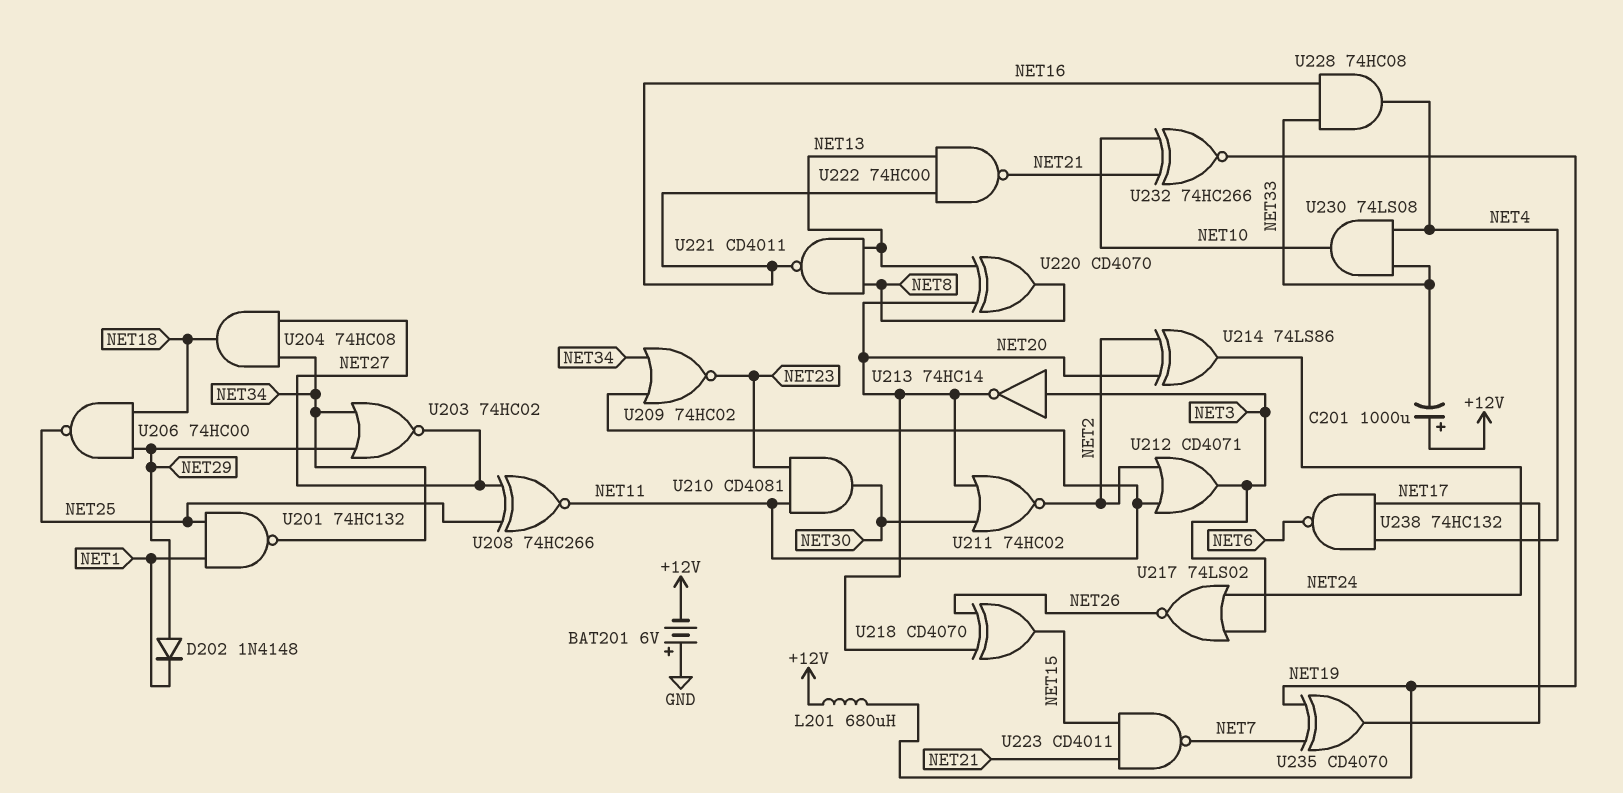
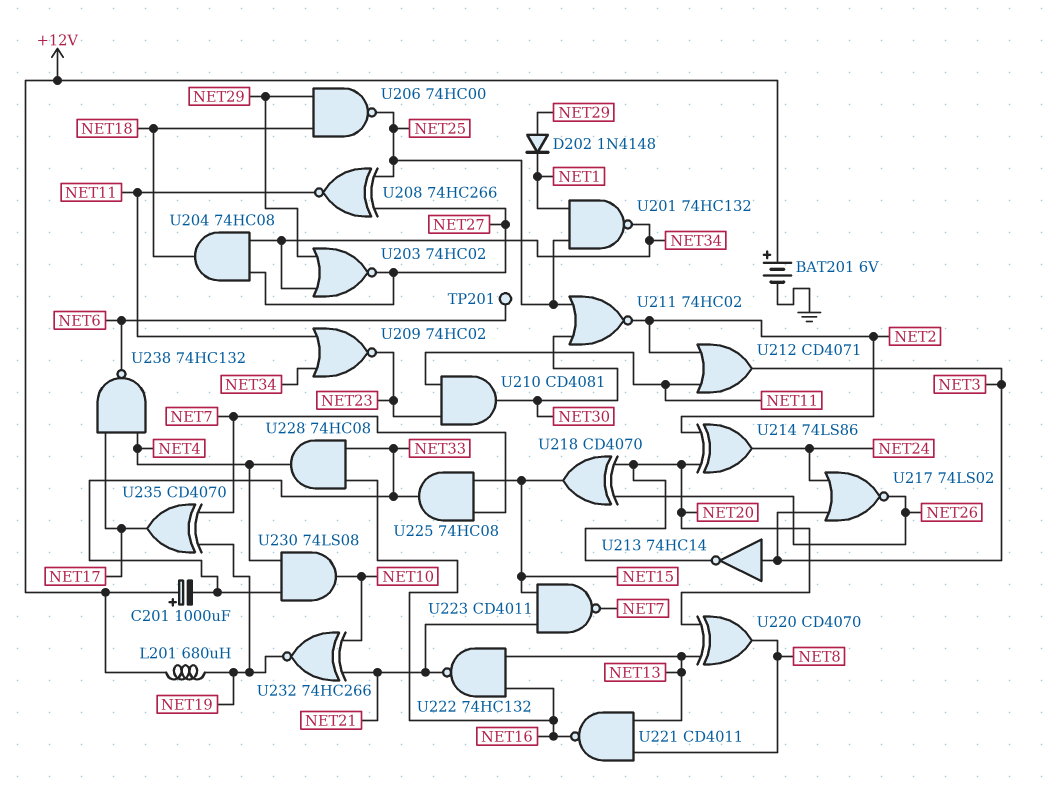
BAT201: 6V (plus GND, minus +12V) -> 6V (plus +12V, minus GND)
TP201: none -> test point (NET6)
U211: NOR 74HC02 (in NET20, in NET30, out NET2) -> NOR 74HC02 (in NET25, in NET30, out NET2)
U222: NAND 74HC00 (in NET13, in NET16, out NET21) -> NAND 74HC132 (in NET13, in NET16, out NET21)
U225: none -> AND 74HC08 (in NET7, in NET15, out NET33)

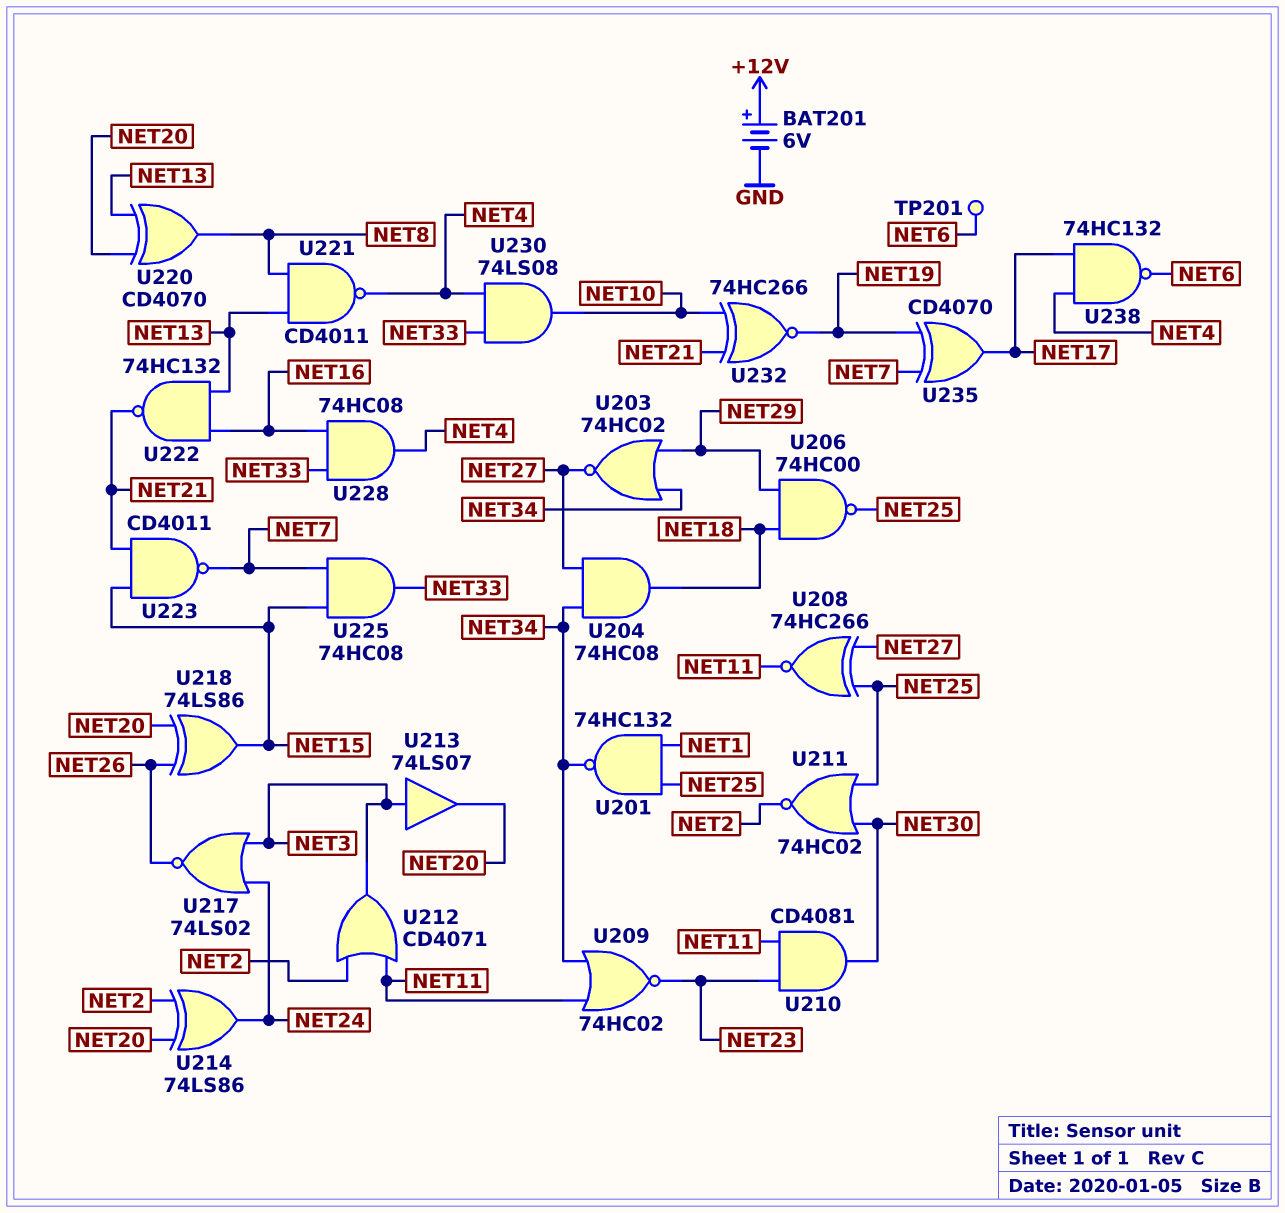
C201: 1000uF (plus +12V, minus NET33) -> none
D202: diode 1N4148 (A NET29, K NET1) -> none
L201: 680uH (+12V, NET19) -> none
U213: NOT 74HC14 (in NET3, out NET20) -> buffer 74LS07 (in NET3, out NET20)
U218: XOR CD4070 (in NET20, in NET26, out NET15) -> XOR 74LS86 (in NET20, in NET26, out NET15)
U221: NAND CD4011 (in NET8, in NET13, out NET16) -> NAND CD4011 (in NET8, in NET13, out NET4)

